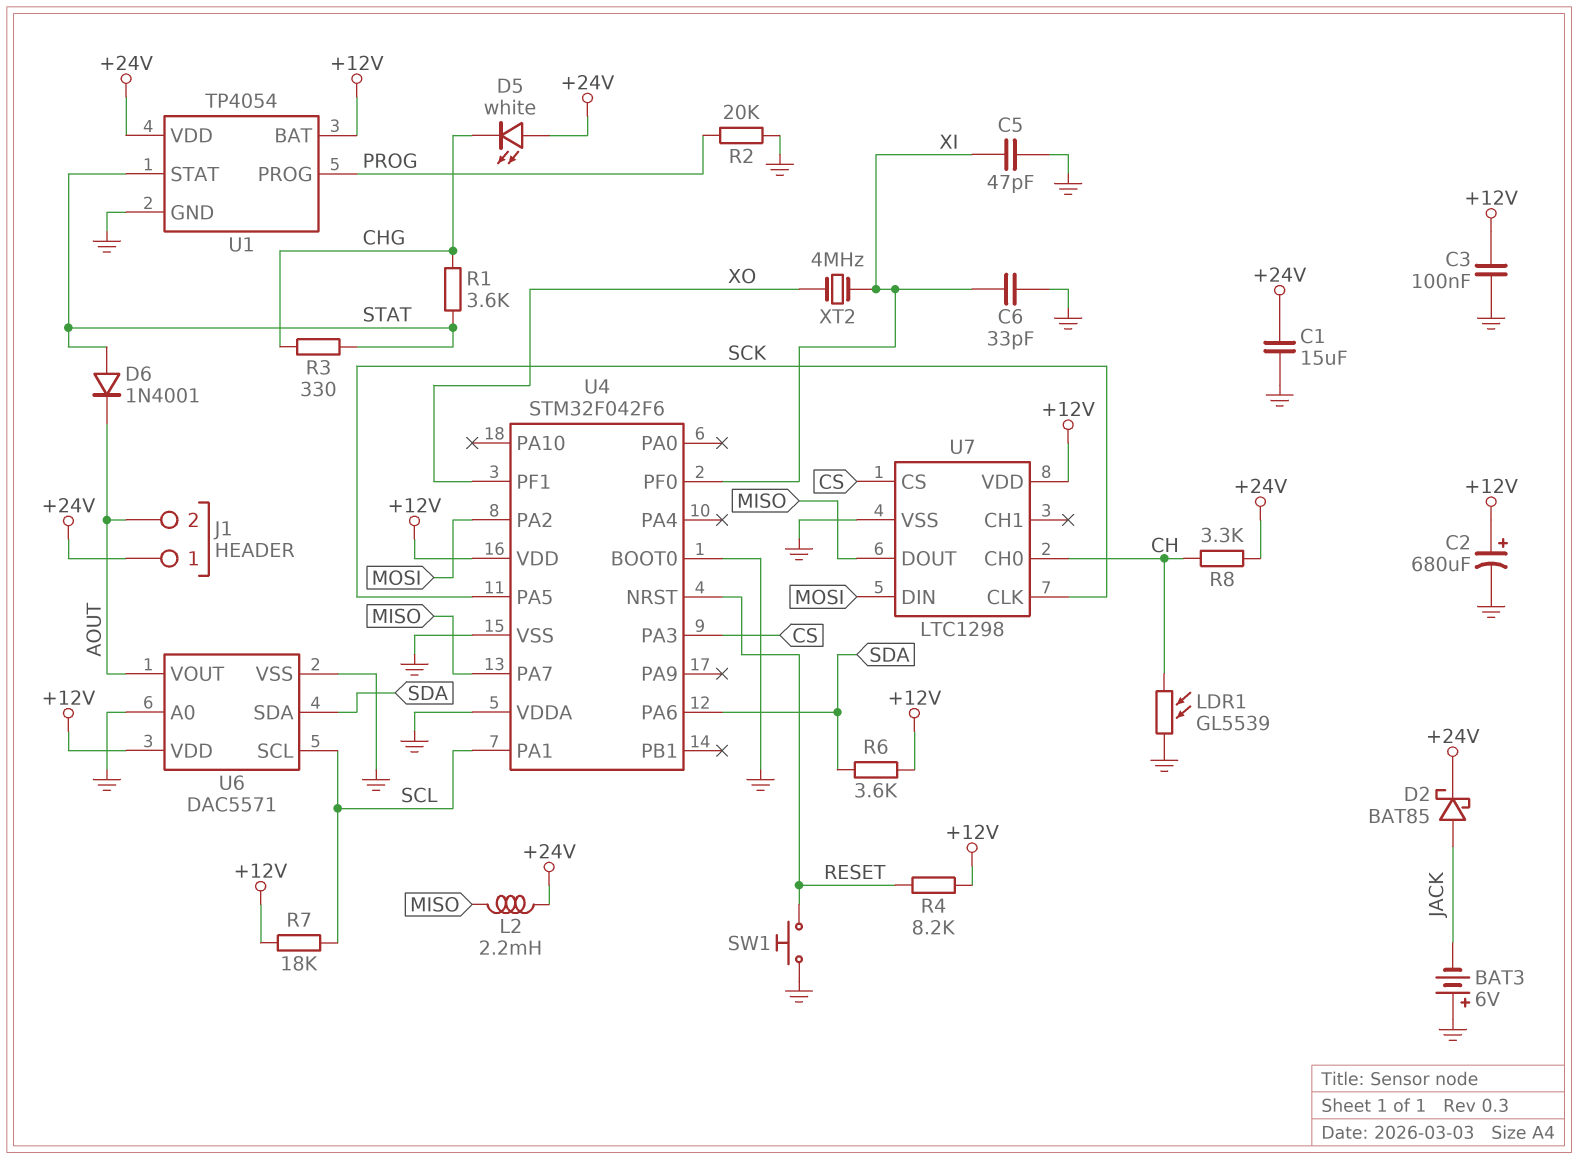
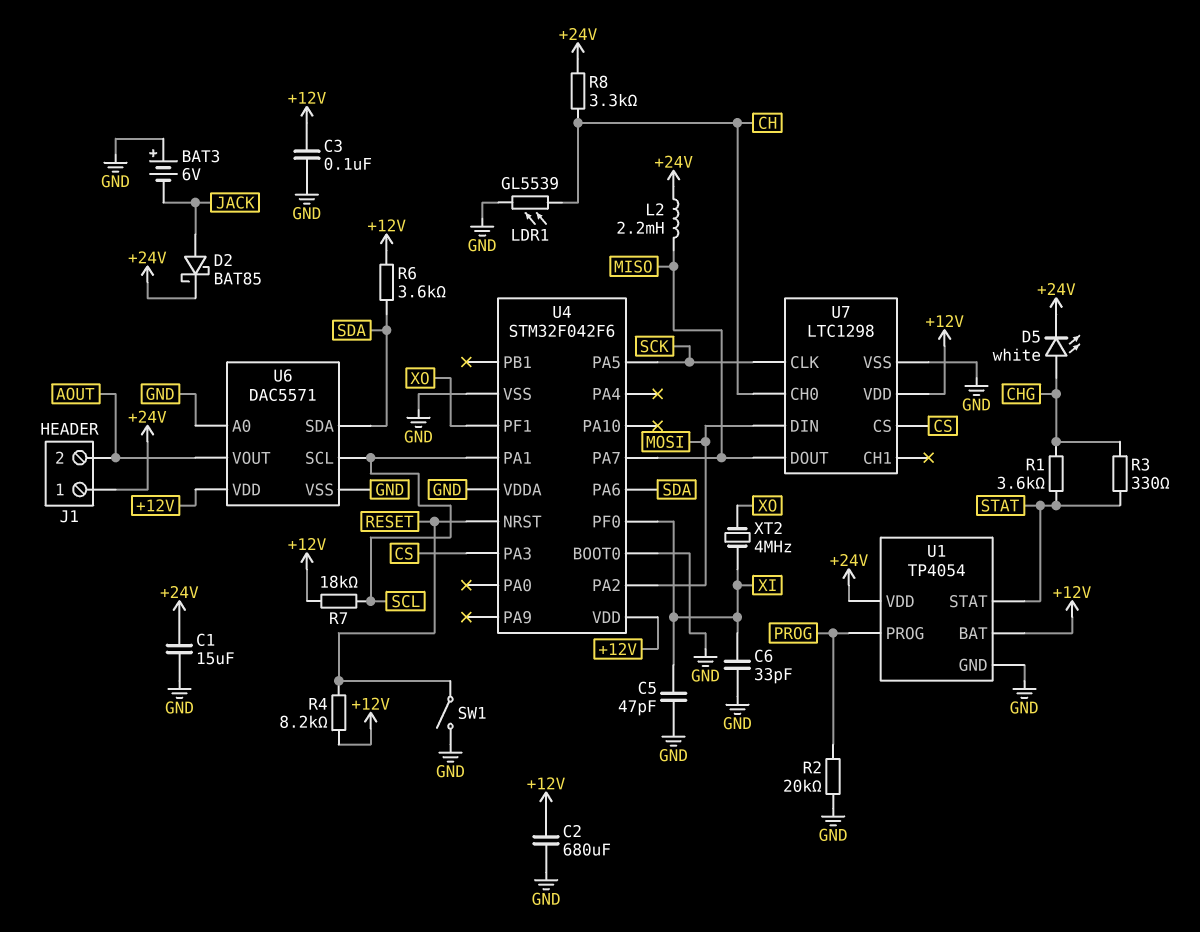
C2: 680uF (plus +12V, minus GND) -> 680uF (+12V, GND)
D5: LED white (A +24V, K CHG) -> LED white (A CHG, K +24V)
D6: diode 1N4001 (A STAT, K AOUT) -> none
SW1: button (GND, RESET) -> switch (GND, RESET)

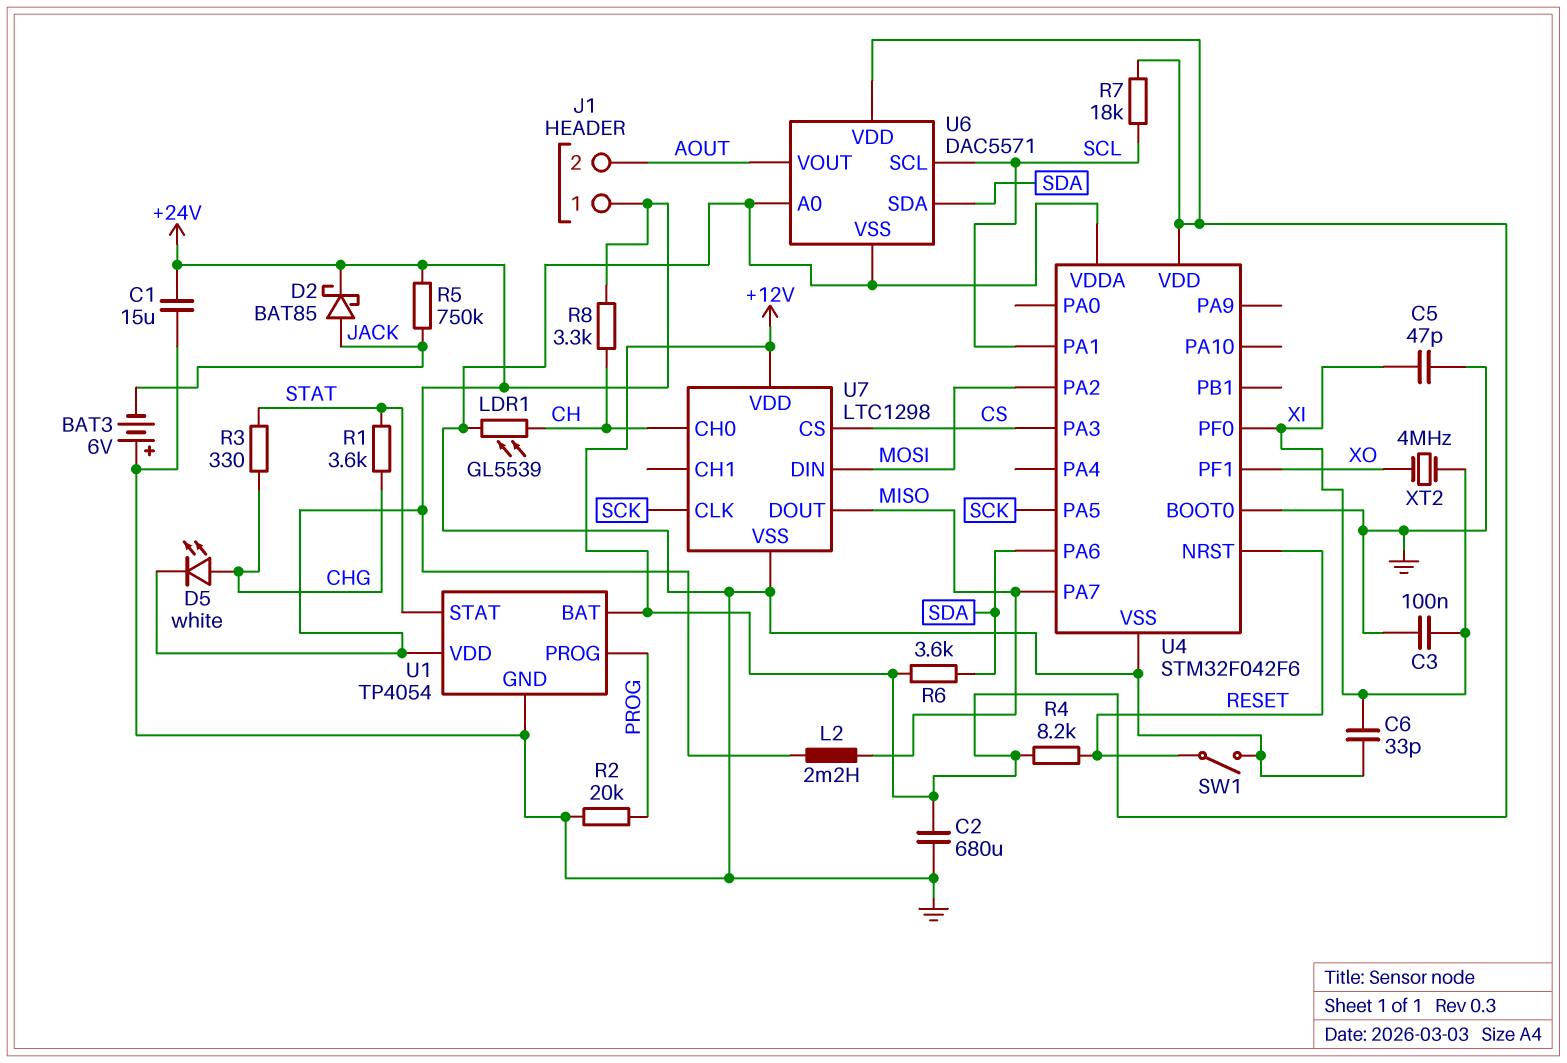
C3: 100nF (+12V, GND) -> 100nF (GND, XI)
R5: none -> 750k (+24V, JACK)

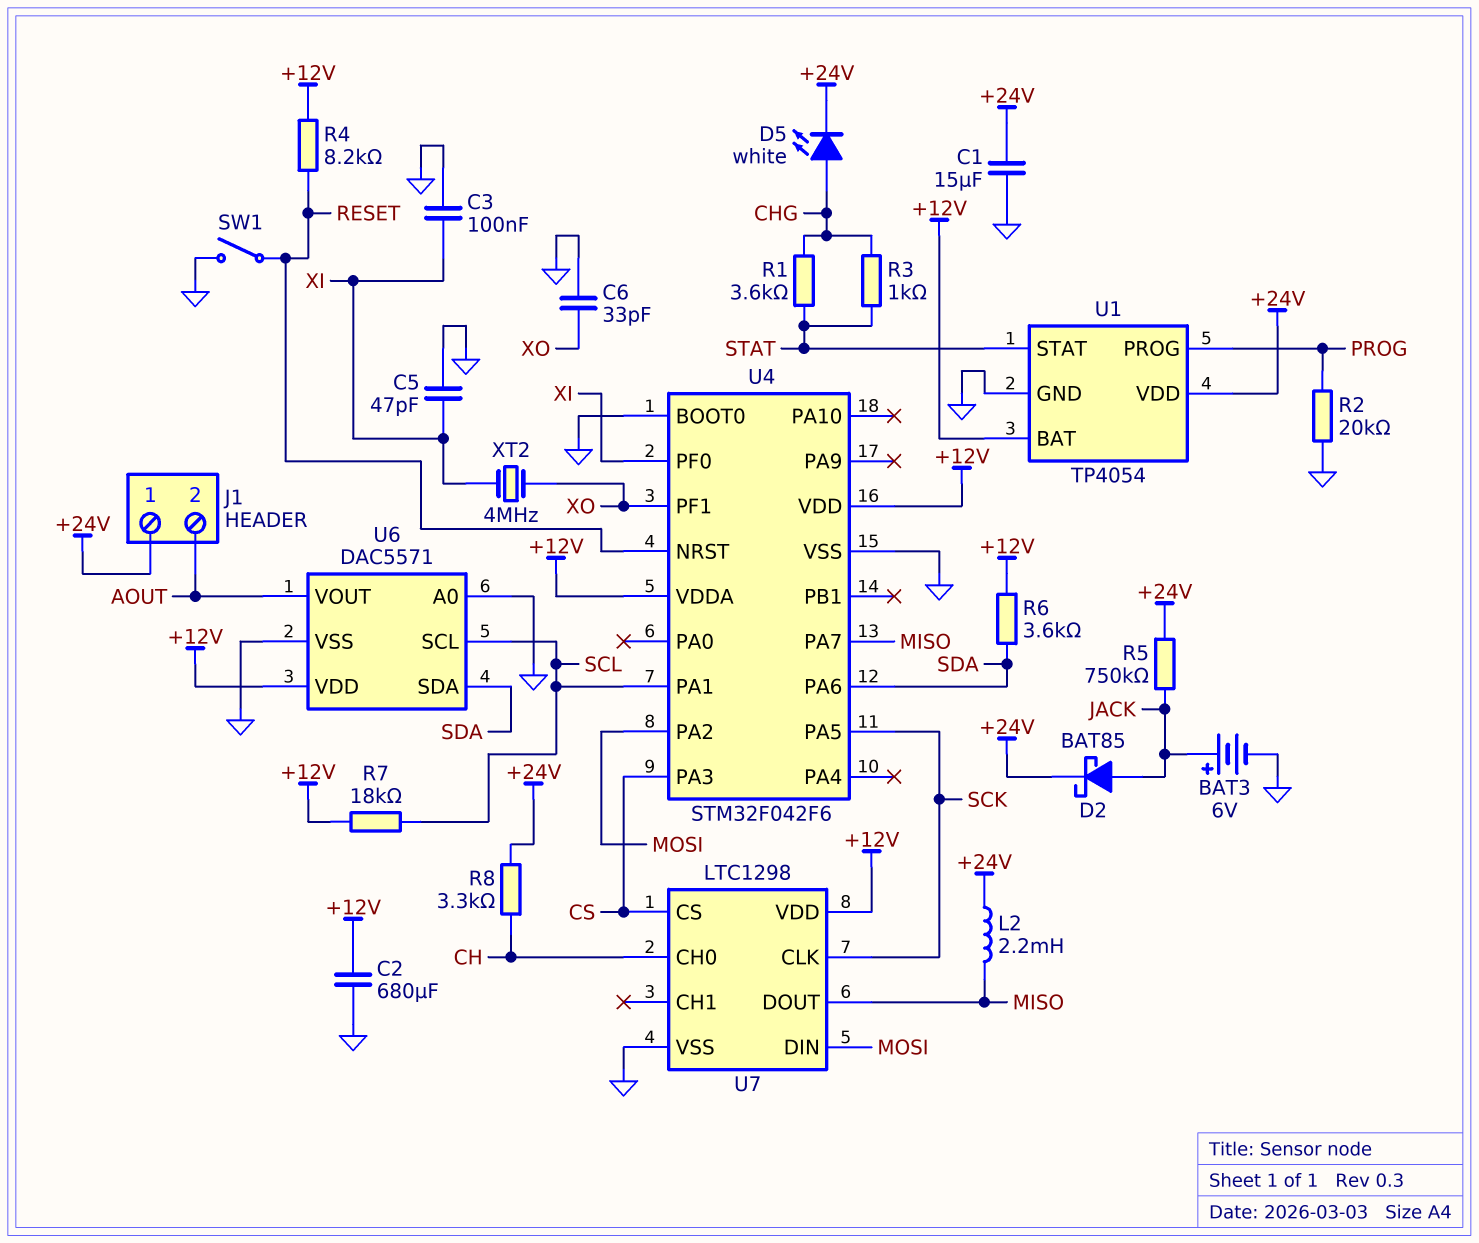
BAT3: 6V (plus GND, minus JACK) -> 6V (plus JACK, minus GND)
C6: 33pF (GND, XI) -> 33pF (GND, XO)
LDR1: GL5539 (CH, GND) -> none
R3: 330 (CHG, STAT) -> 1k (CHG, STAT)
U4 pin VDDA: GND -> +12V

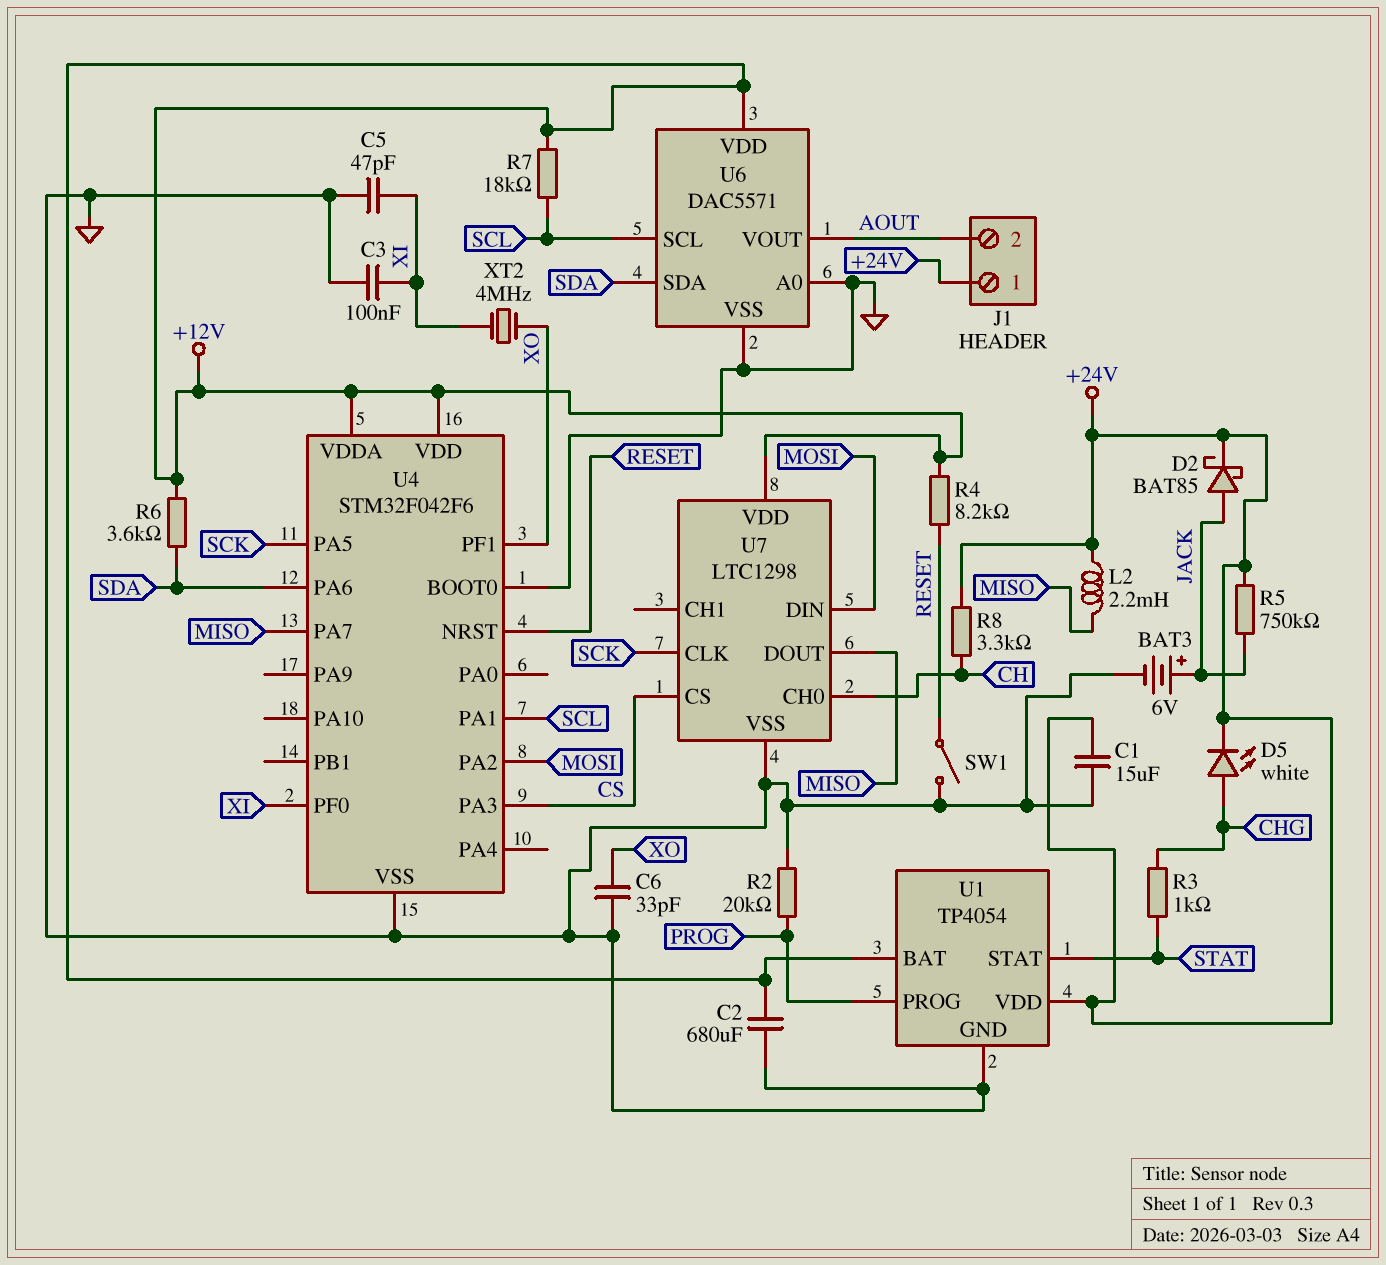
R1: 3.6k (CHG, STAT) -> none

